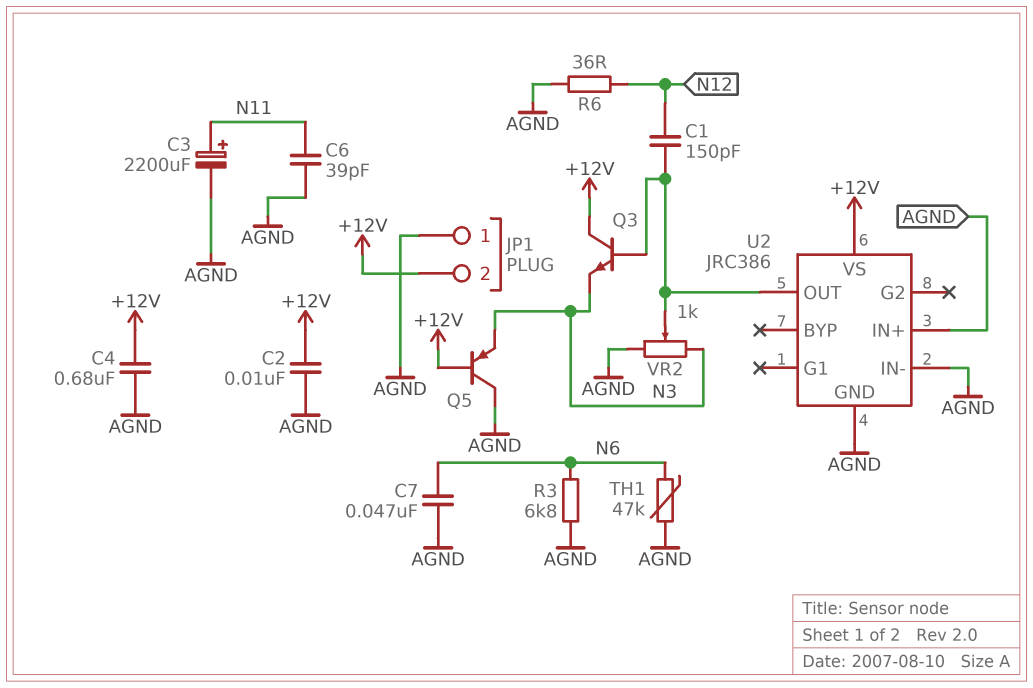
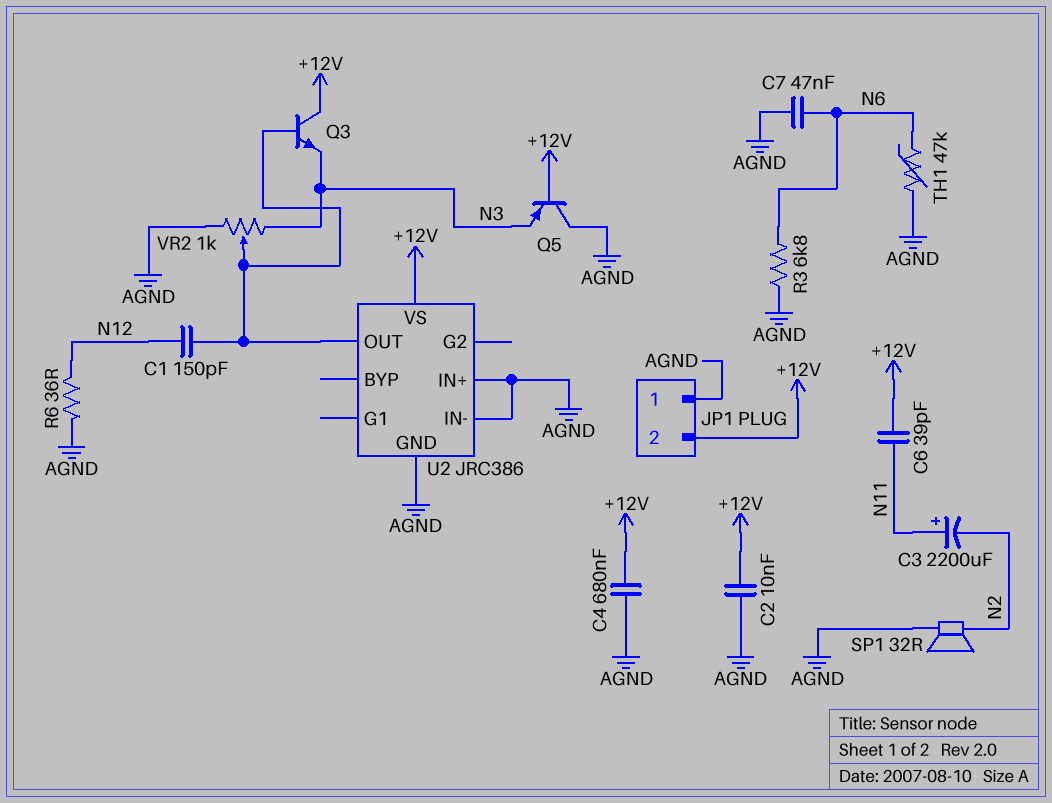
C3: 2200uF (plus N11, minus AGND) -> 2200uF (plus N11, minus N2)
C6: 39pF (AGND, N11) -> 39pF (+12V, N11)
SP1: none -> speaker 32R (AGND, N2)

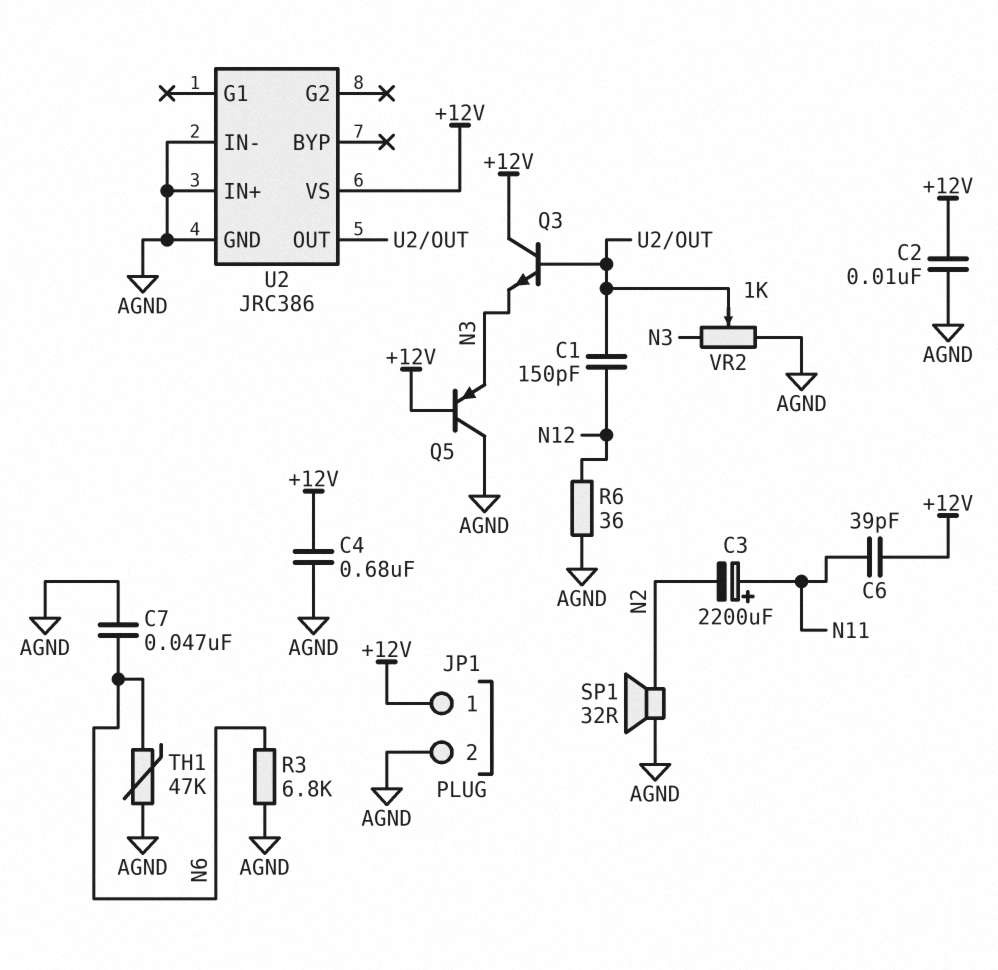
JP1 pin 1: AGND -> +12V
JP1 pin 2: +12V -> AGND

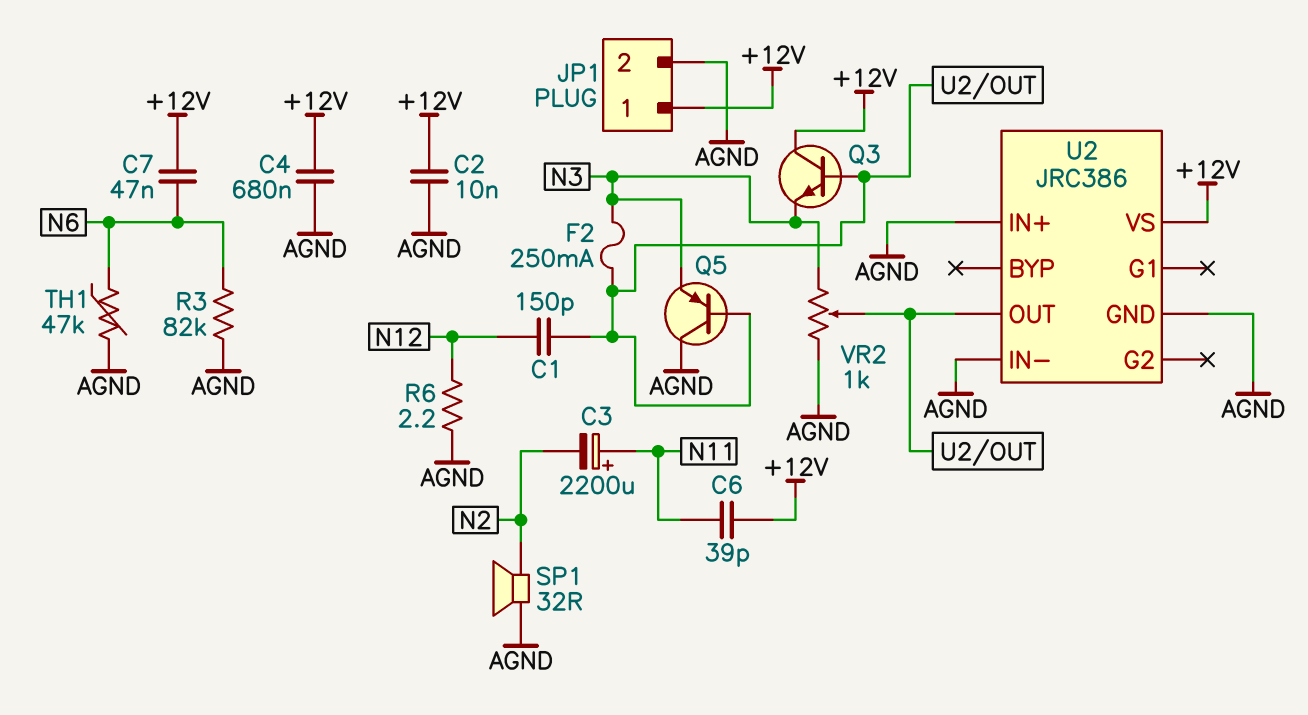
C7: 47nF (AGND, N6) -> 47nF (+12V, N6)
F2: none -> 250mA (N3, U2/OUT)
Q5: PNP (B +12V, C AGND, E N3) -> PNP (B U2/OUT, C AGND, E N3)
R3: 6.8k (AGND, N6) -> 82k (AGND, N6)
R6: 36 (AGND, N12) -> 2.2 (AGND, N12)

